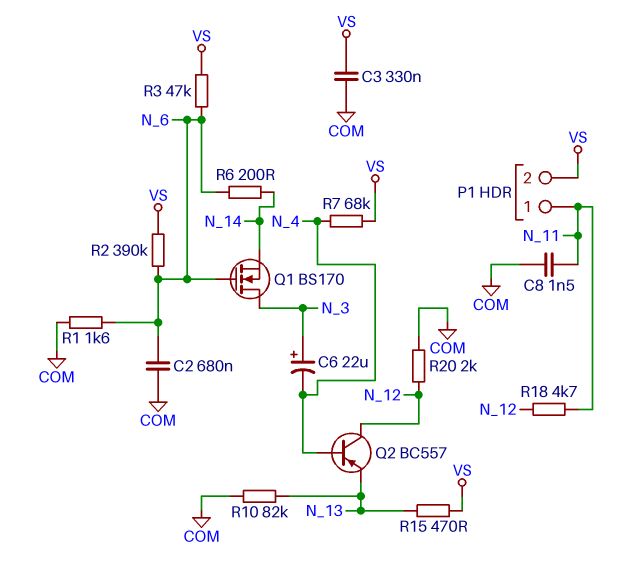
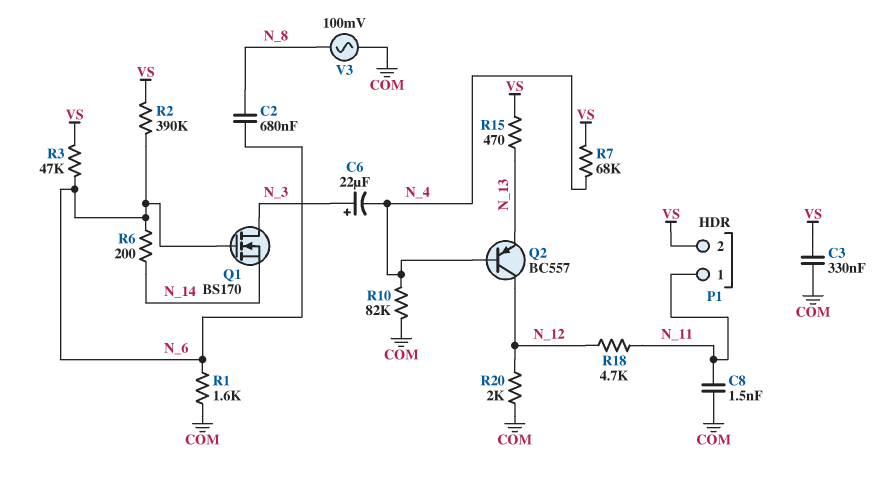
C2: 680nF (COM, N_6) -> 680nF (N_6, N_8)
R10: 82k (COM, N_13) -> 82k (COM, N_4)
V3: none -> AC 100mV (COM, N_8)

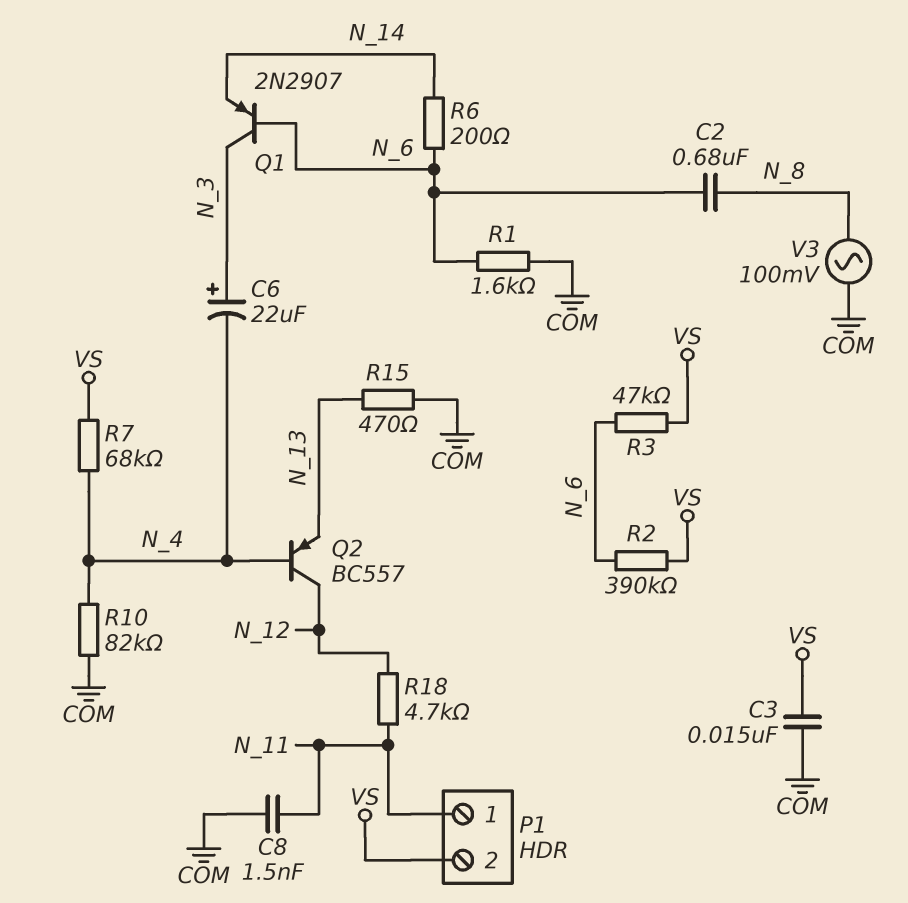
C3: 330nF (COM, VS) -> 15nF (COM, VS)
Q1: NMOS BS170 (G N_6, D N_3, S N_14) -> PNP 2N2907 (B N_6, C N_3, E N_14)
R15: 470 (N_13, VS) -> 470 (COM, N_13)
R20: 2k (COM, N_12) -> none

